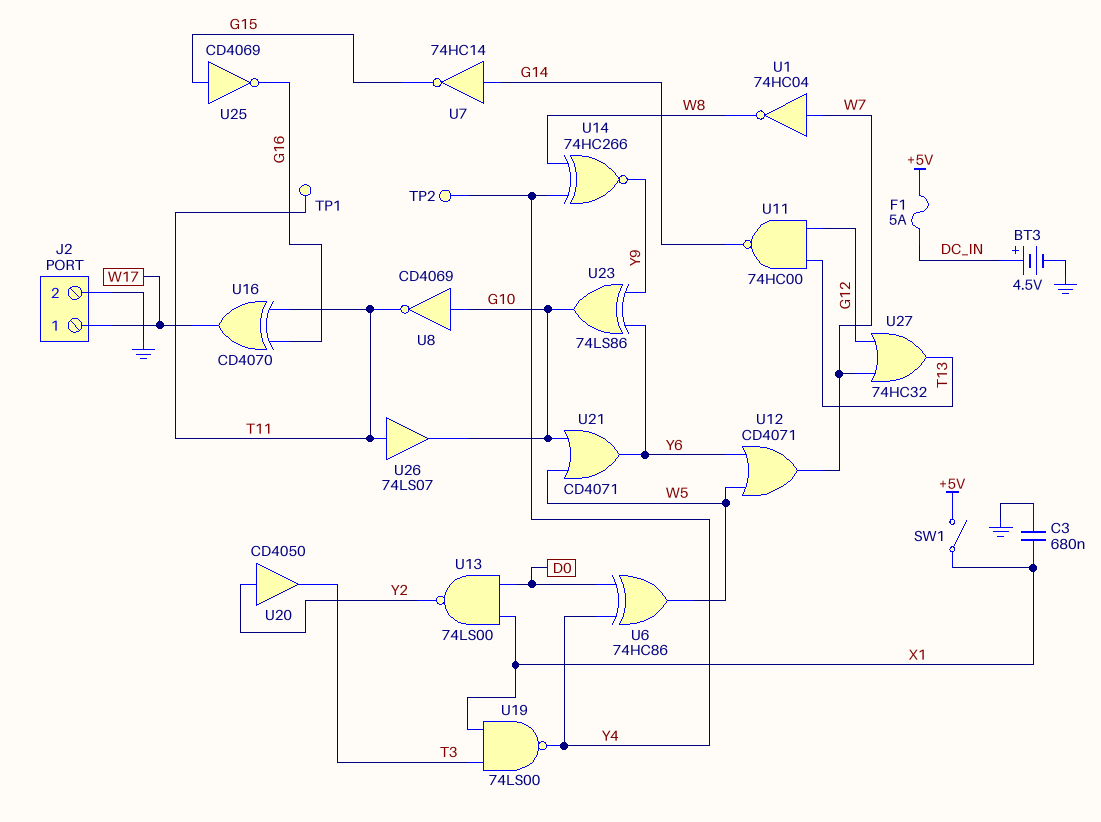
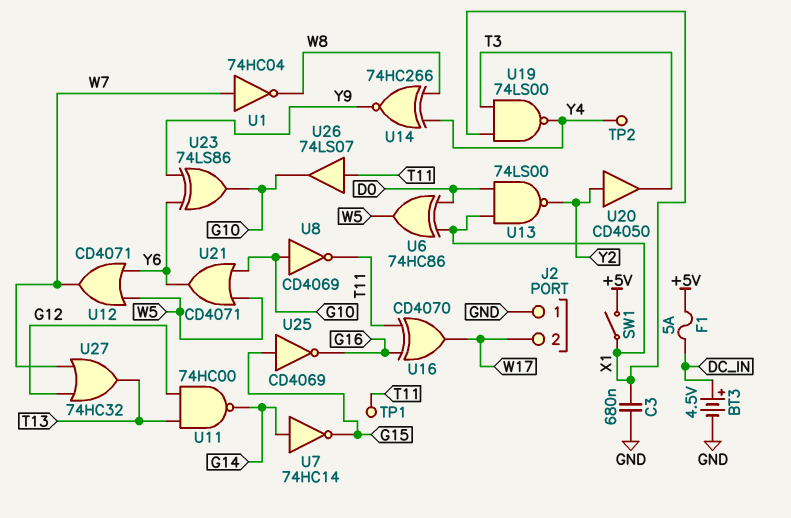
J2 pin 1: W17 -> GND
J2 pin 2: GND -> W17
U6: XOR 74HC86 (in D0, in Y4, out W5) -> XOR 74HC86 (in D0, in X1, out W5)

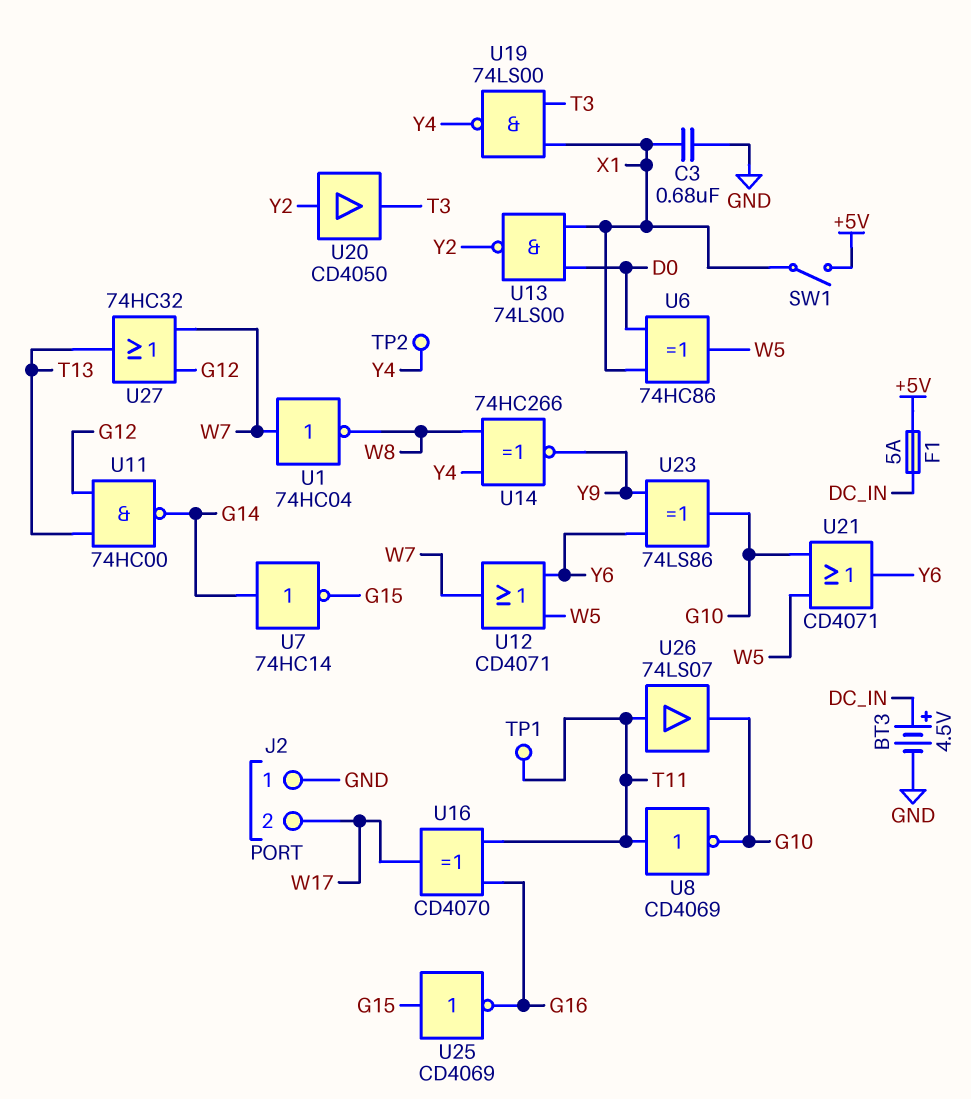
U8: NOT CD4069 (in G10, out T11) -> NOT CD4069 (in T11, out G10)

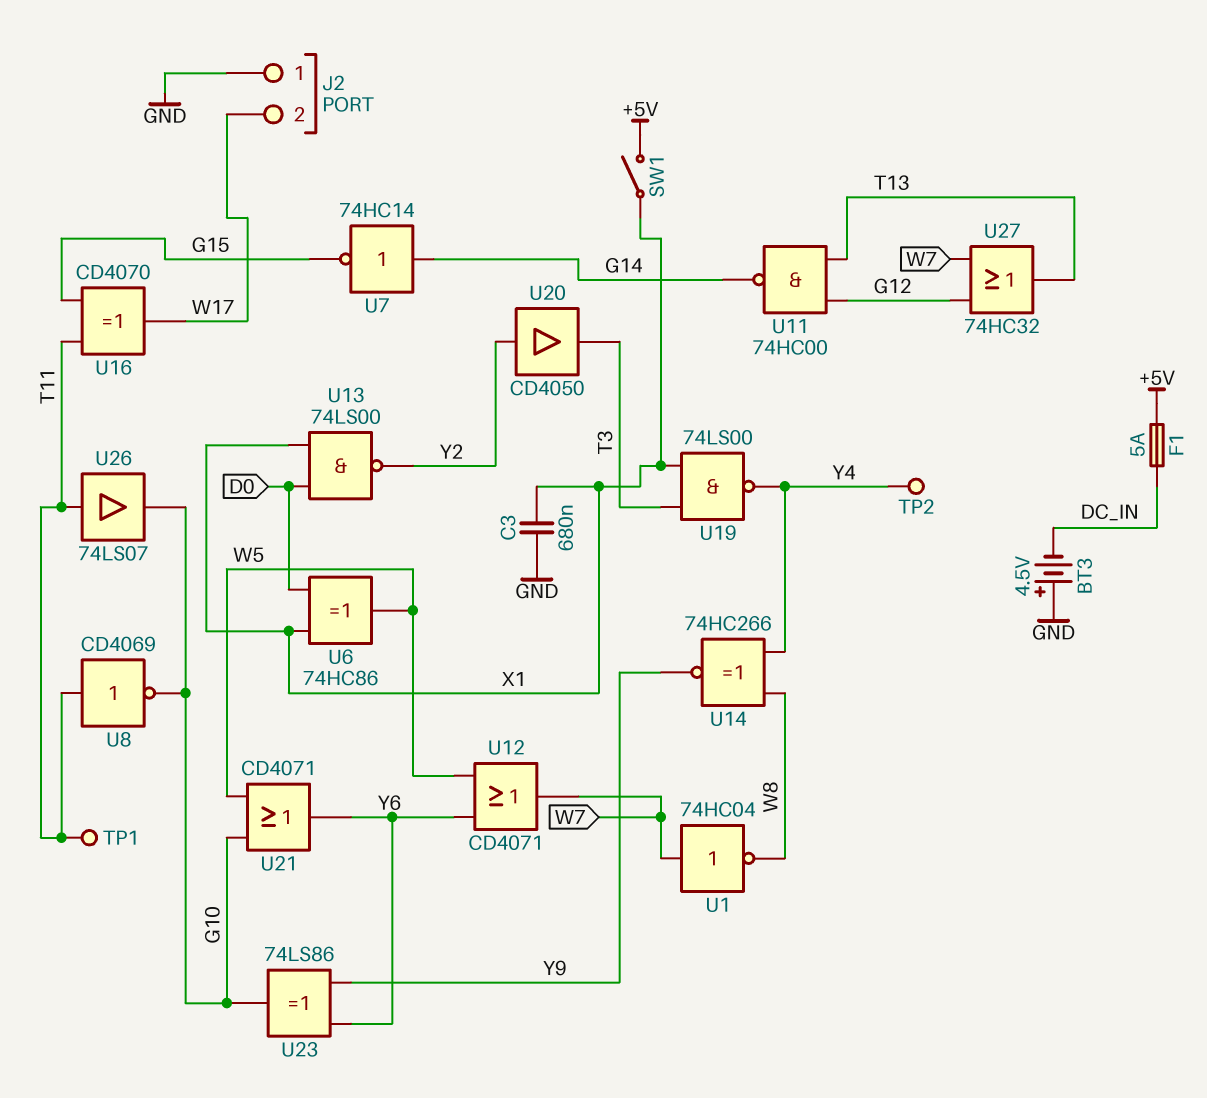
BT3: 4.5V (plus DC_IN, minus GND) -> 4.5V (plus GND, minus DC_IN)
U16: XOR CD4070 (in G16, in T11, out W17) -> XOR CD4070 (in G15, in T11, out W17)
U25: NOT CD4069 (in G15, out G16) -> none

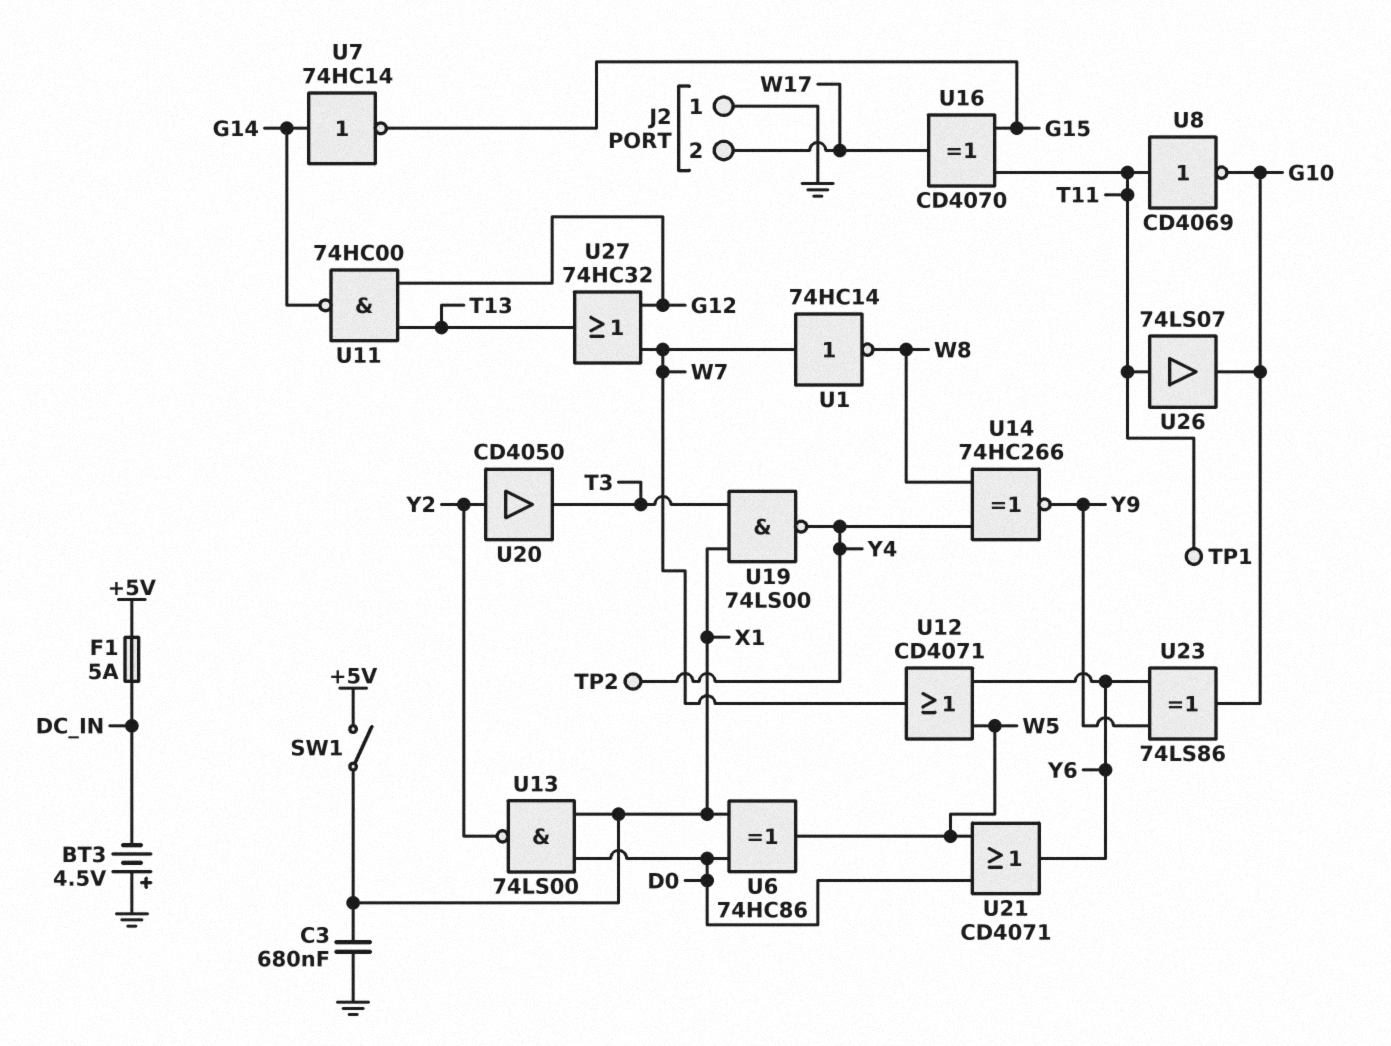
U1: NOT 74HC04 (in W7, out W8) -> NOT 74HC14 (in W7, out W8)
U21: OR CD4071 (in G10, in W5, out Y6) -> OR CD4071 (in D0, in W5, out Y6)

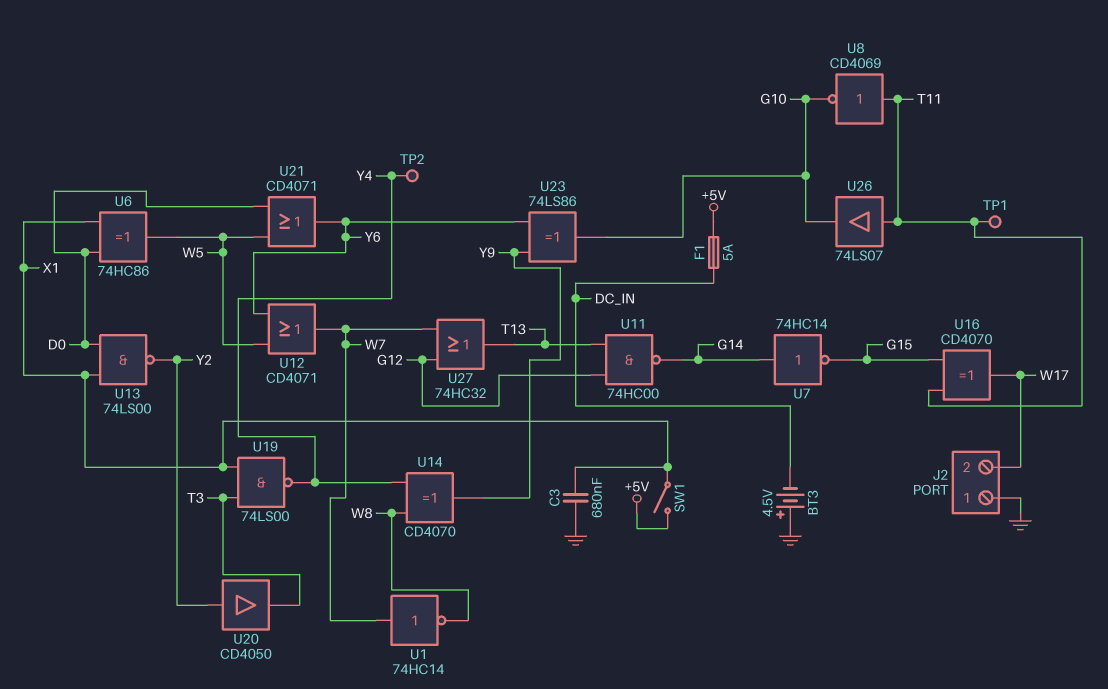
U14: XNOR 74HC266 (in W8, in Y4, out Y9) -> XOR CD4070 (in W8, in Y4, out Y9)

